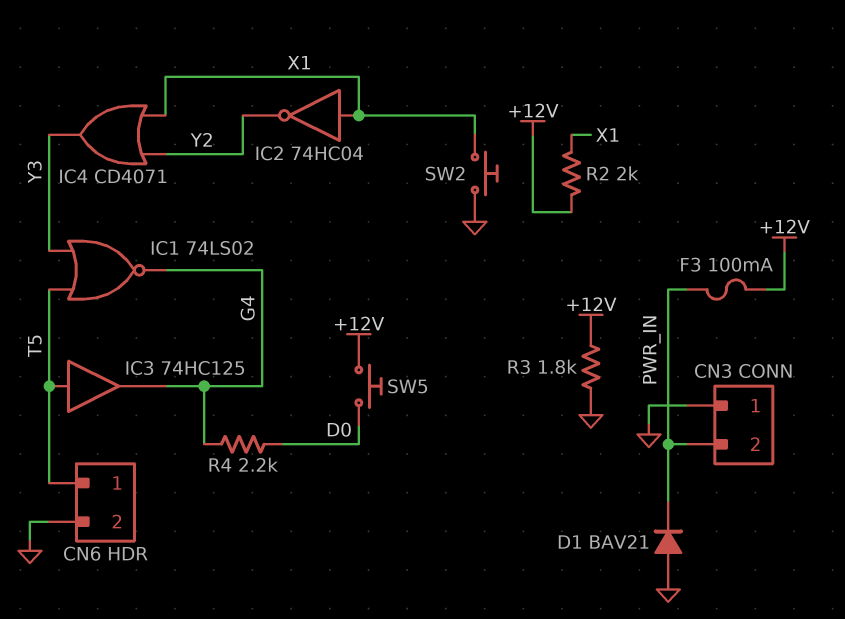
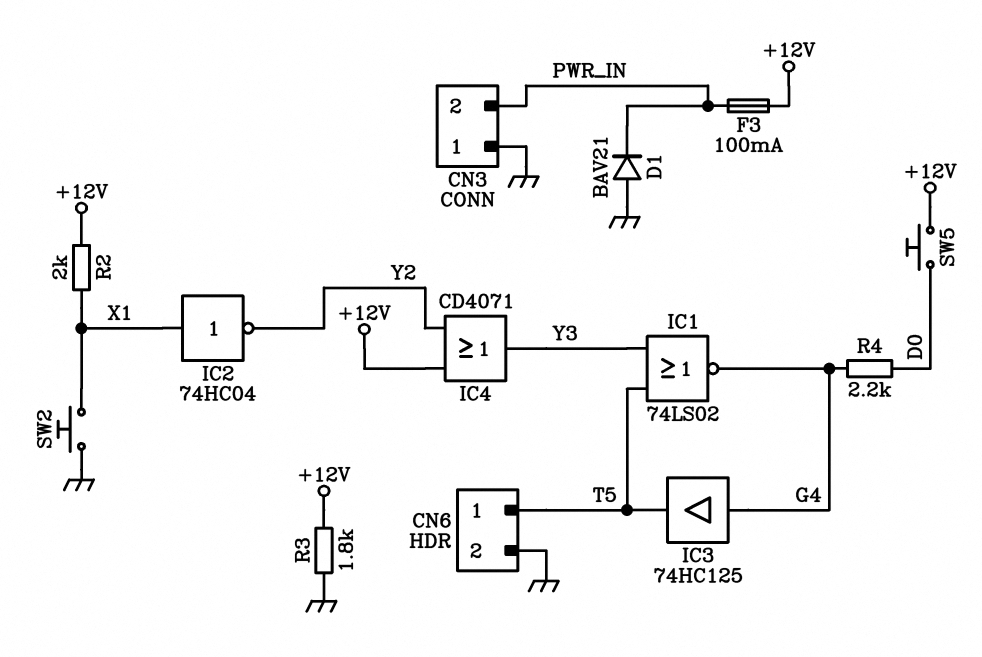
IC3: buffer 74HC125 (in T5, out G4) -> buffer 74HC125 (in G4, out T5)
IC4: OR CD4071 (in X1, in Y2, out Y3) -> OR CD4071 (in +12V, in Y2, out Y3)

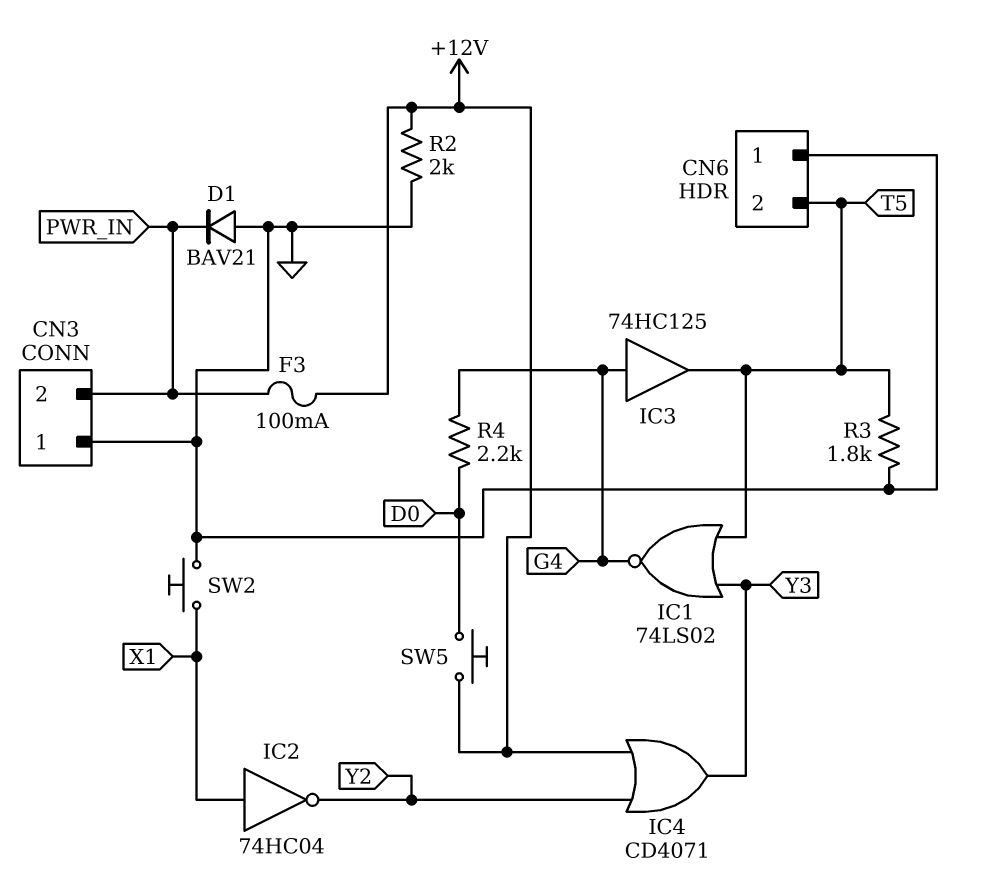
CN6 pin 1: T5 -> GND
CN6 pin 2: GND -> T5
R2: 2k (+12V, X1) -> 2k (+12V, GND)
R3: 1.8k (+12V, GND) -> 1.8k (GND, T5)

